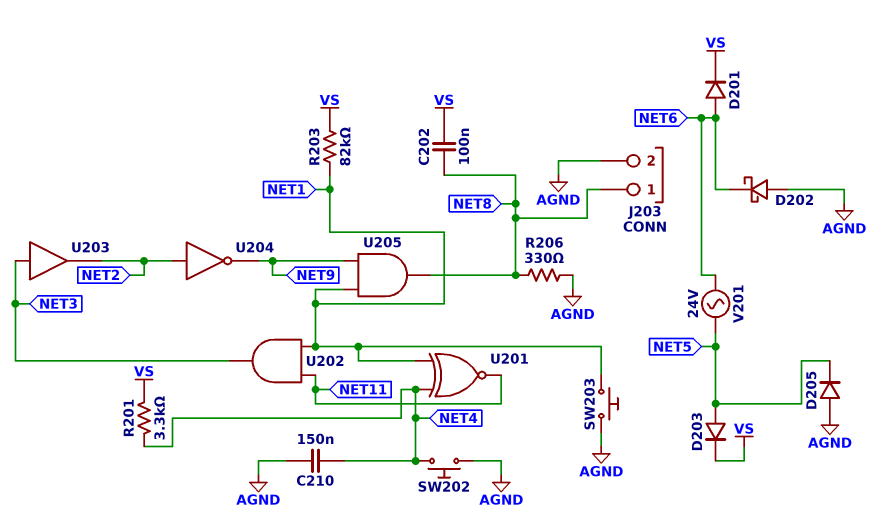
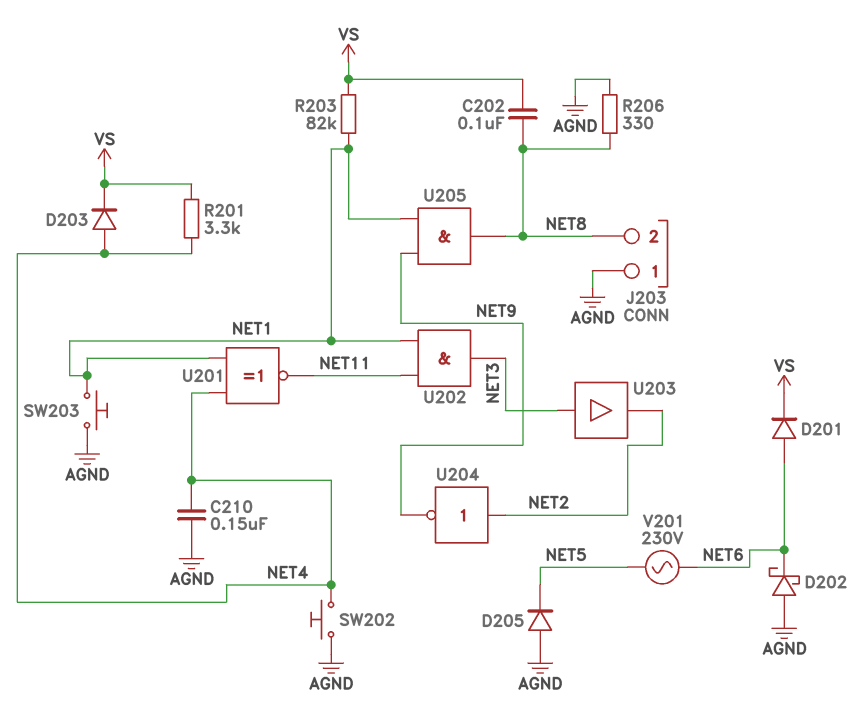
D203: diode (A NET5, K VS) -> diode (A NET4, K VS)
J203 pin 1: NET8 -> AGND
J203 pin 2: AGND -> NET8
V201: AC 24V (NET5, NET6) -> AC 230V (NET5, NET6)

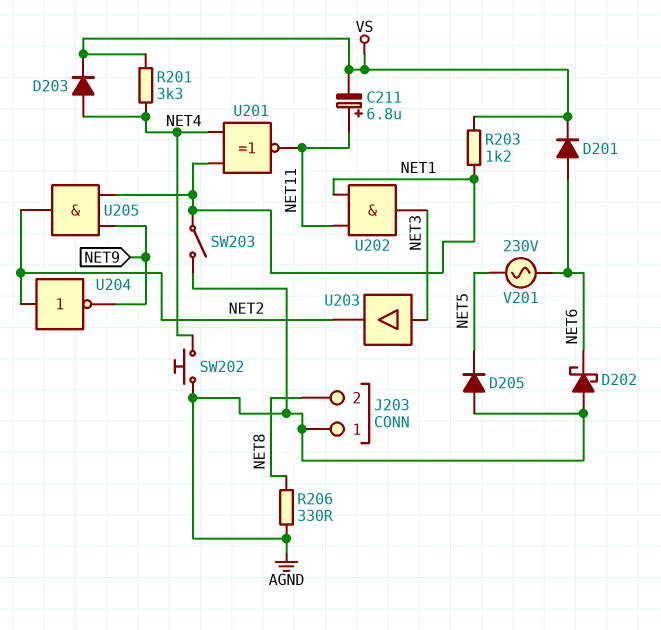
C202: 100nF (NET8, VS) -> none
C210: 150nF (AGND, NET4) -> none
C211: none -> 6.8uF (plus NET11, minus VS)
R203: 82k (NET1, VS) -> 1.2k (NET1, VS)
SW203: button (AGND, NET1) -> switch (AGND, NET1)
U205: AND (in NET1, in NET9, out NET8) -> AND (in NET1, in NET9, out NET2)

